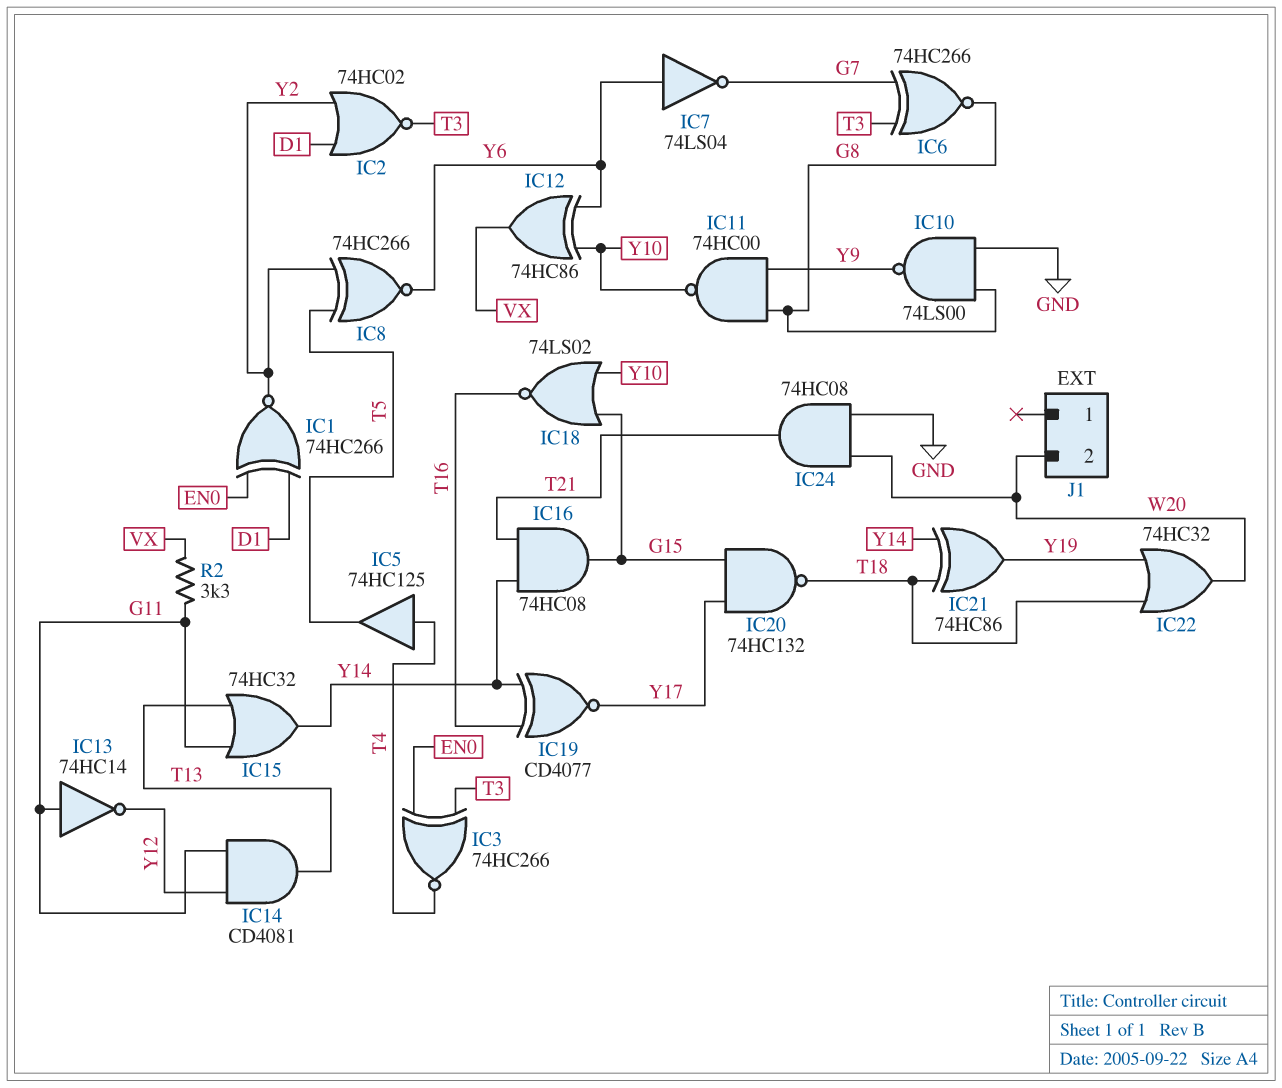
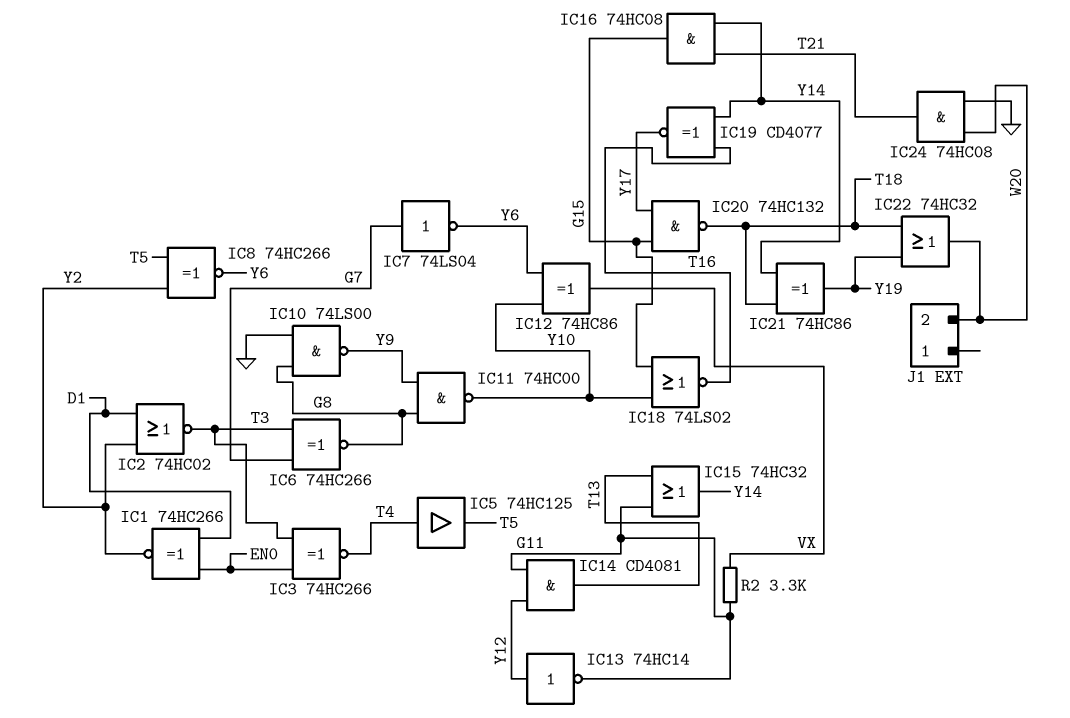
IC7: NOT 74LS04 (in Y6, out G7) -> NOT 74LS04 (in G7, out Y6)
IC13: NOT 74HC14 (in G11, out Y12) -> NOT 74HC14 (in Y12, out G11)

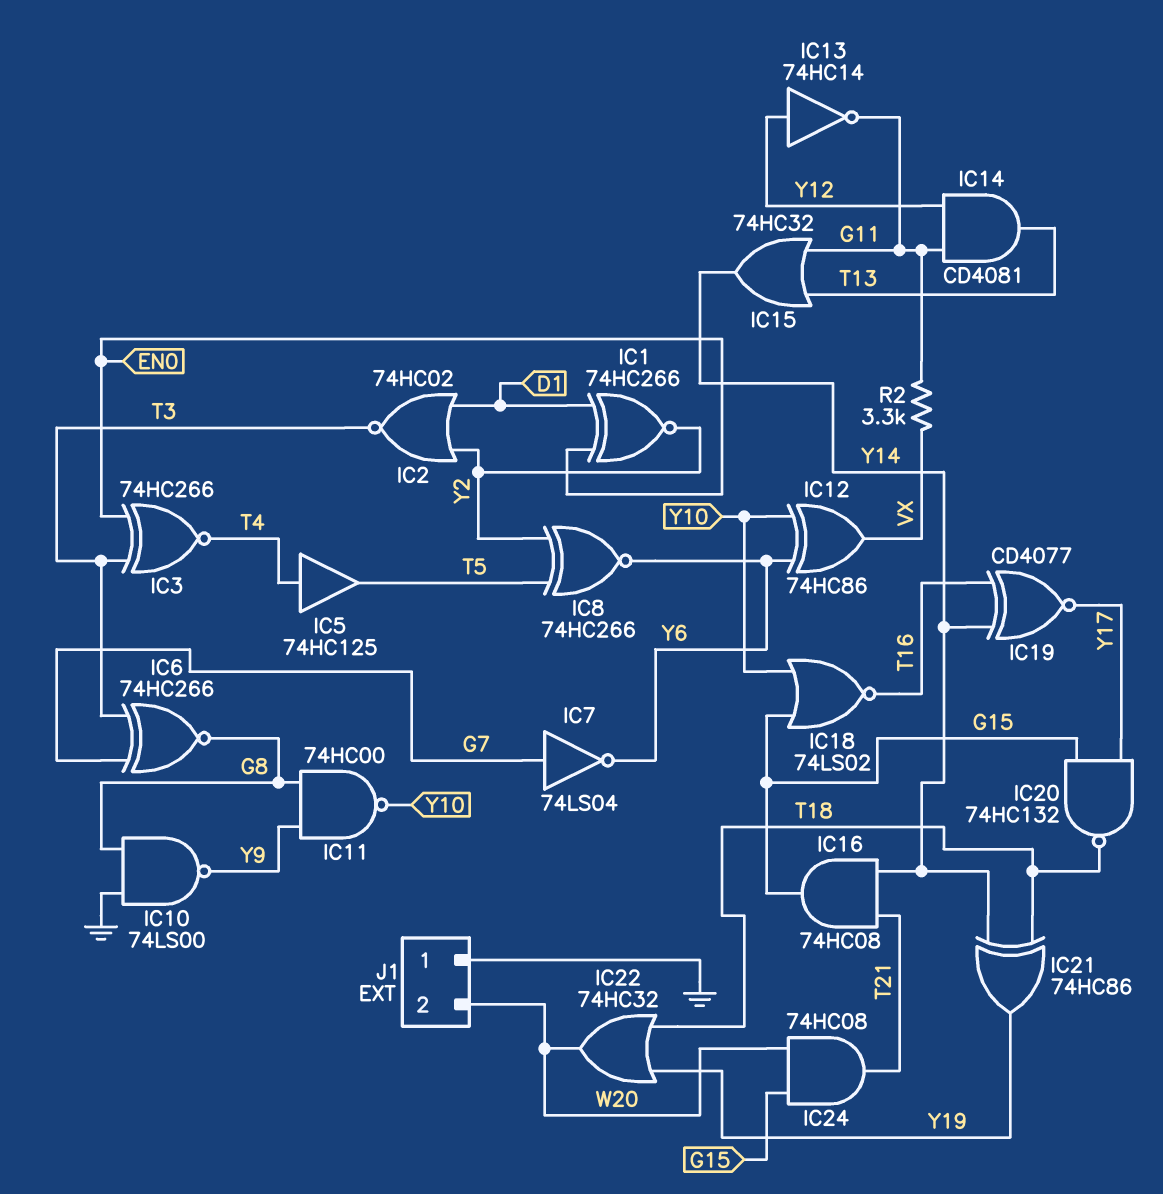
IC24: AND 74HC08 (in GND, in W20, out T21) -> AND 74HC08 (in G15, in W20, out T21)
J1 pin 1: none -> GND

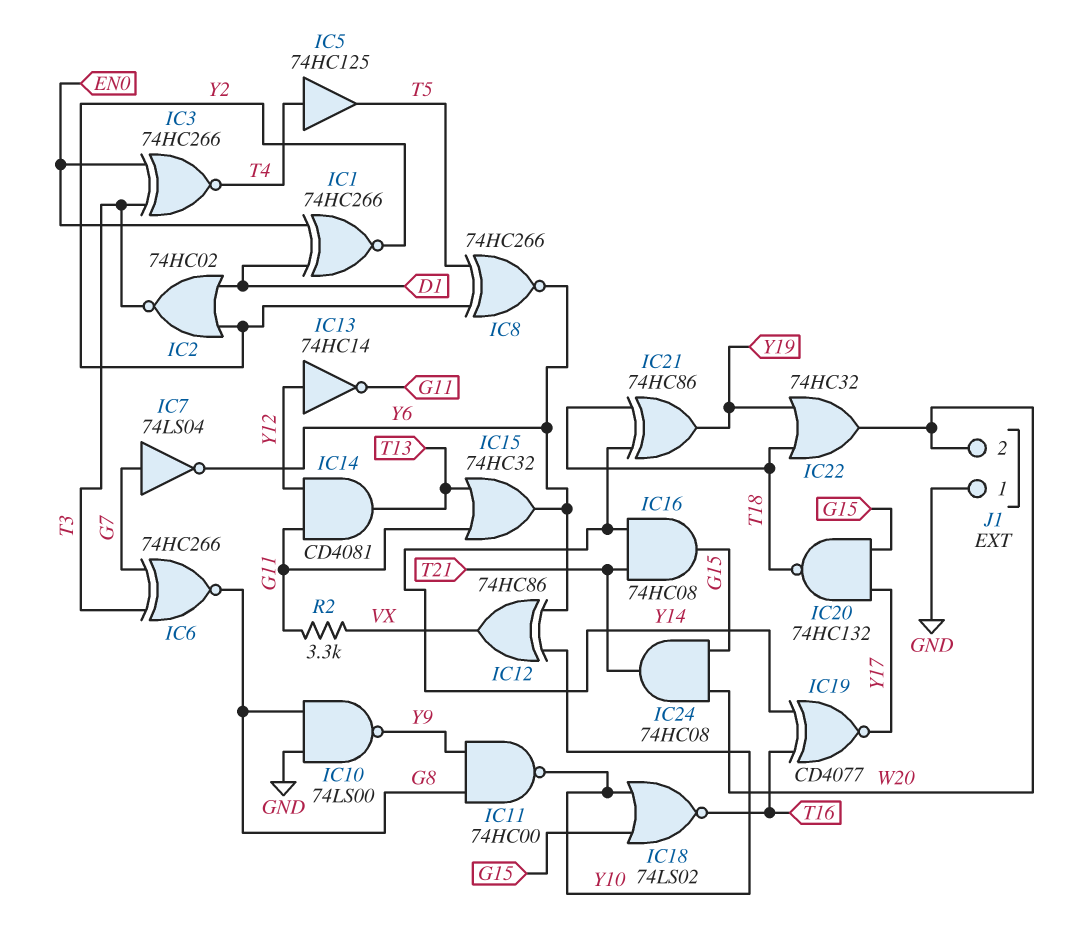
IC15: OR 74HC32 (in G11, in T13, out Y14) -> OR 74HC32 (in G11, in T13, out Y6)

